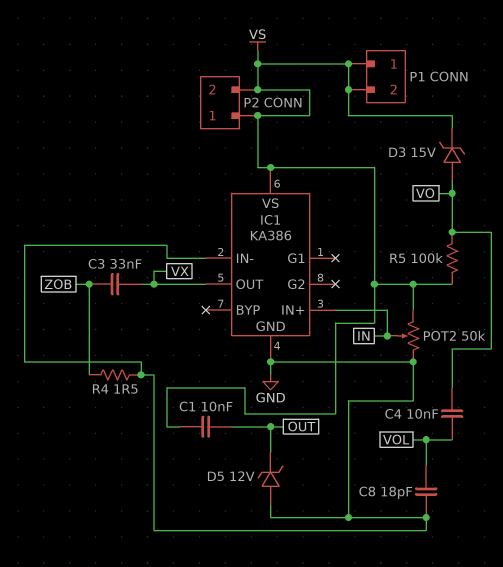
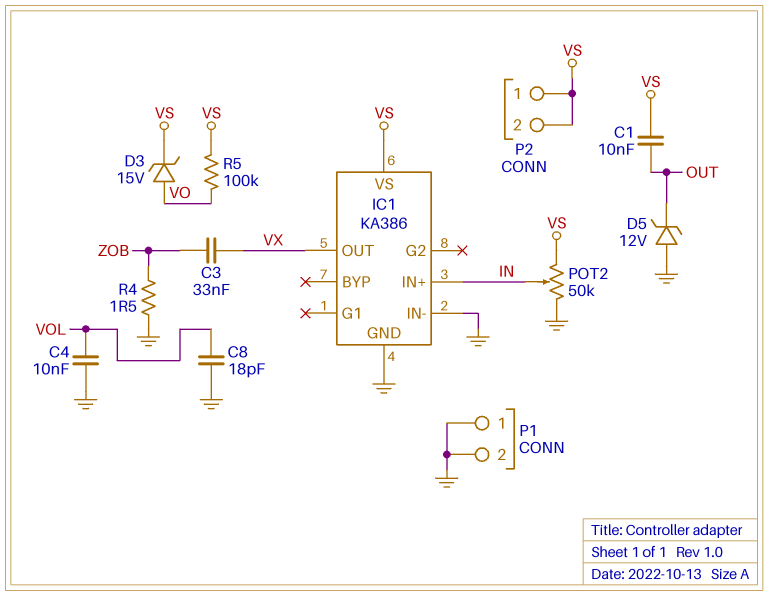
C4: 10nF (VO, VOL) -> 10nF (GND, VOL)
P1 pin 1: VS -> GND
P1 pin 2: VS -> GND

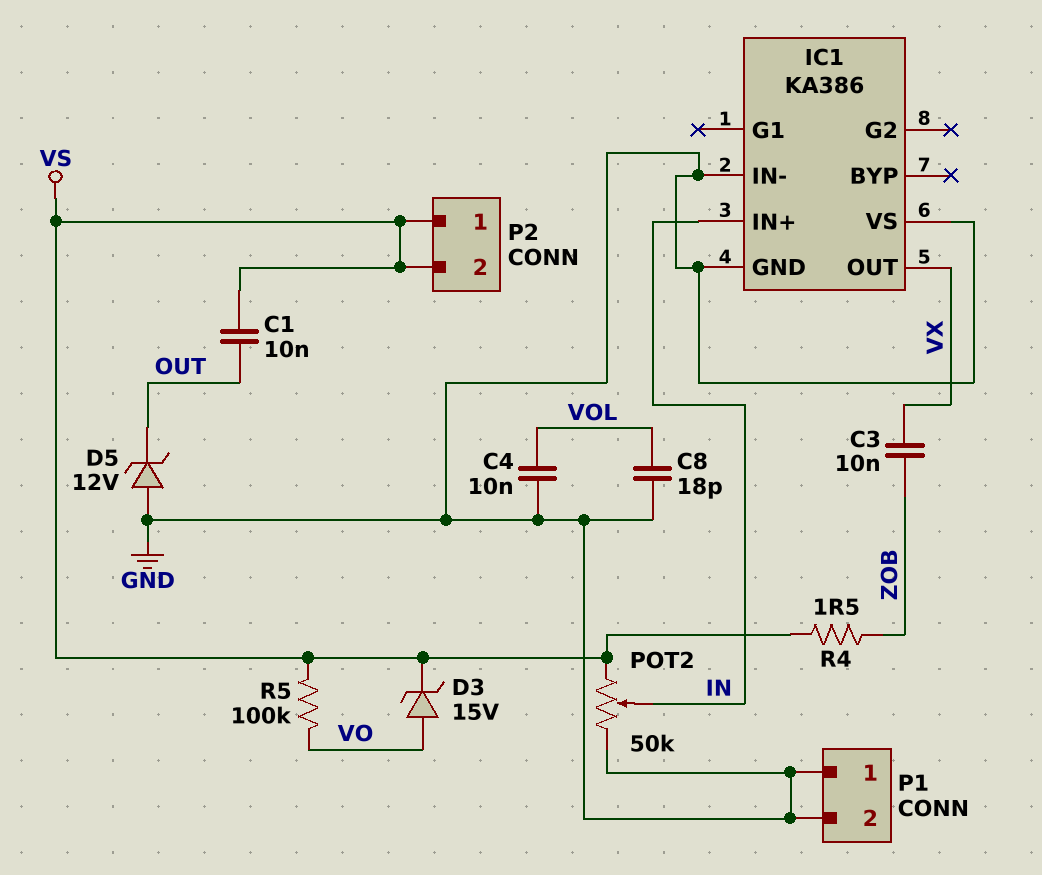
C3: 33nF (VX, ZOB) -> 10nF (VX, ZOB)
IC1 pin VS: VS -> GND
R4: 1.5 (GND, ZOB) -> 1.5 (VS, ZOB)

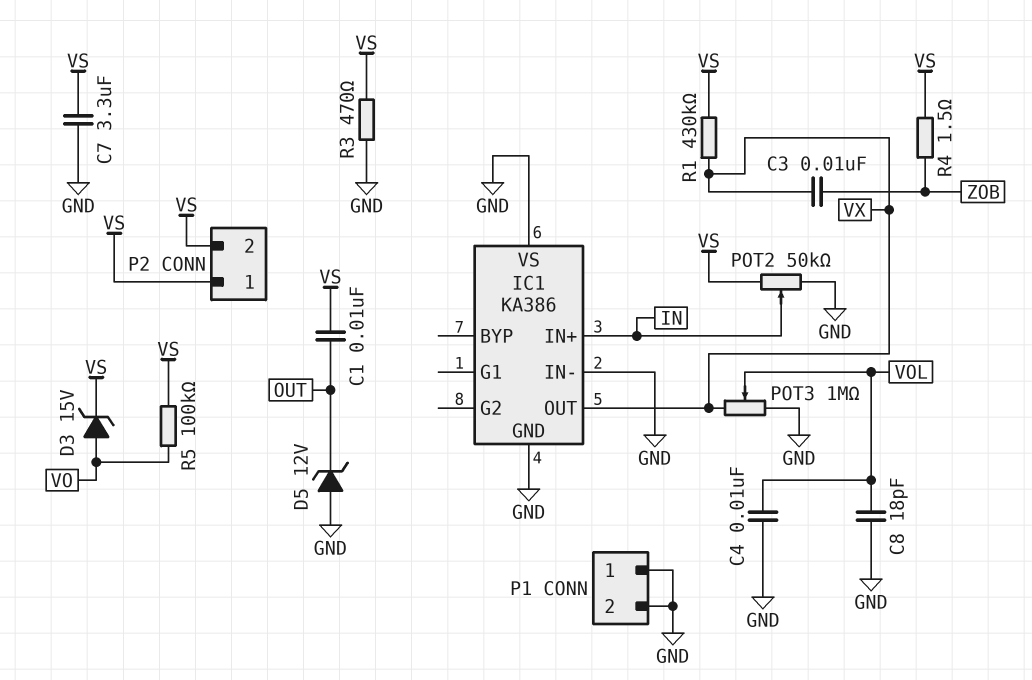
C7: none -> 3.3uF (GND, VS)
POT3: none -> 1M (GND, VX, wiper VOL)
R1: none -> 430k (VS, VX)
R3: none -> 470 (GND, VS)

